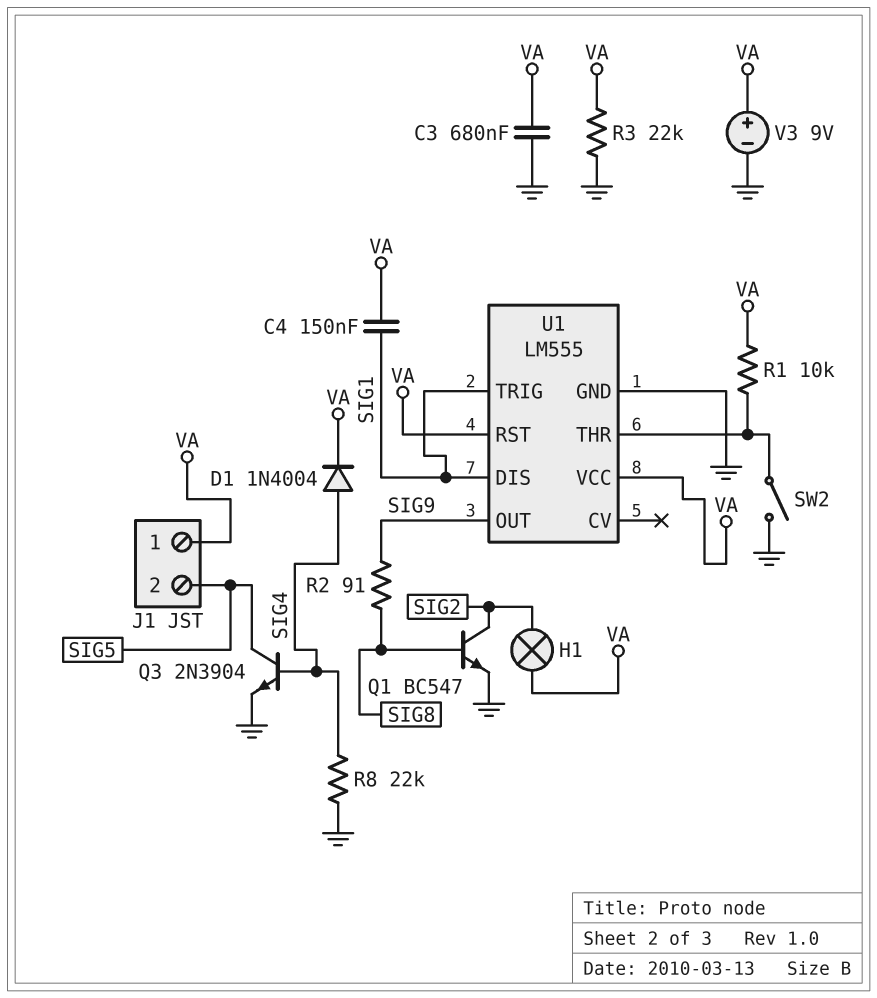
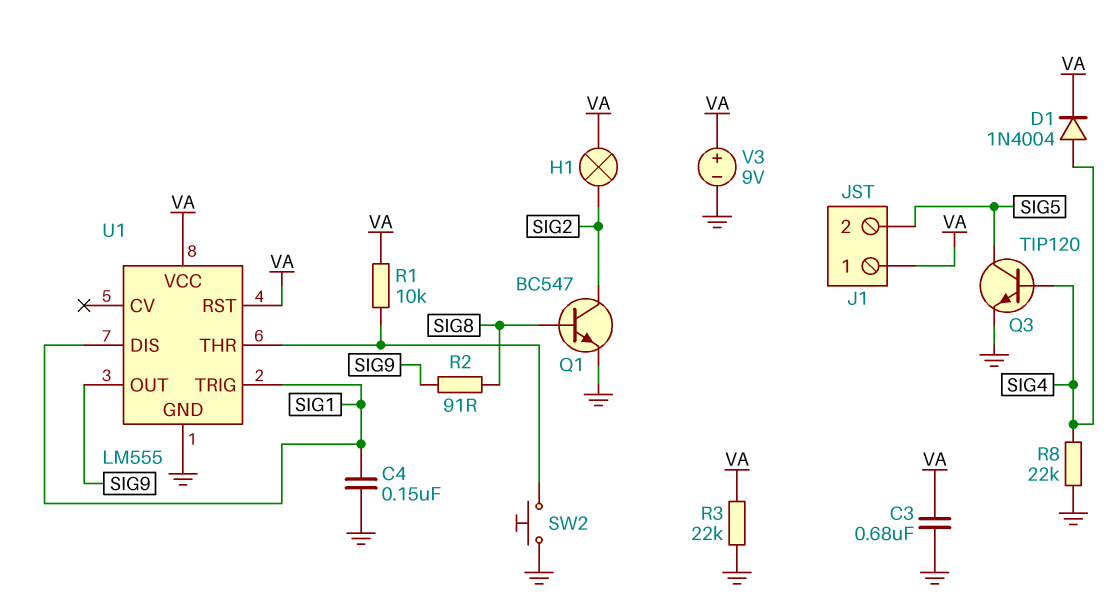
C4: 150nF (SIG1, VA) -> 150nF (GND, SIG1)
Q3: NPN 2N3904 (B SIG4, C SIG5, E GND) -> NPN TIP120 (B SIG4, C SIG5, E GND)
SW2: switch (GND, U1/THR) -> button (GND, U1/THR)

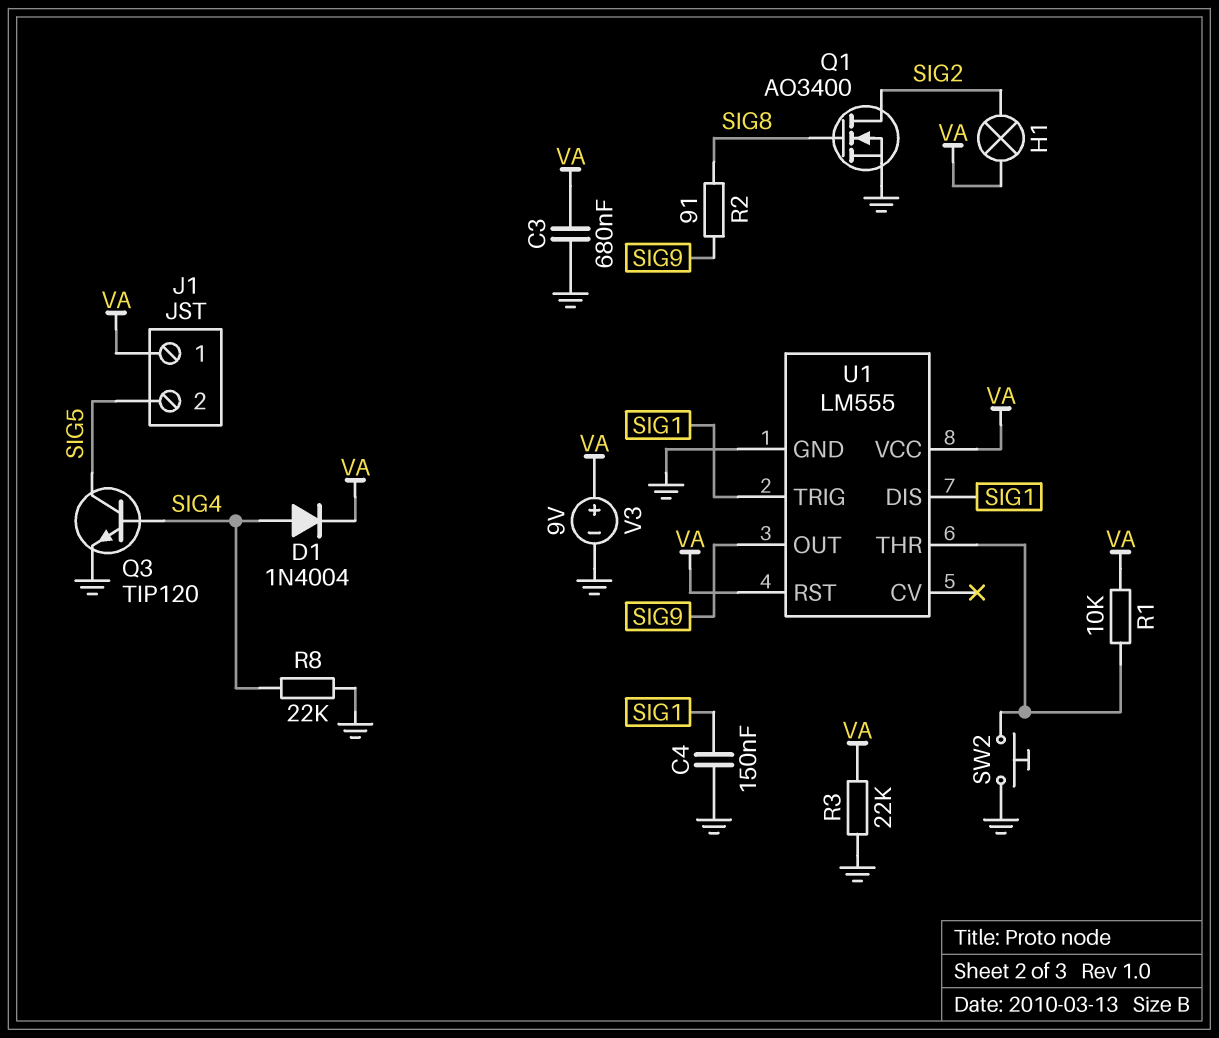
Q1: NPN BC547 (B SIG8, C SIG2, E GND) -> NMOS AO3400 (G SIG8, D SIG2, S GND)

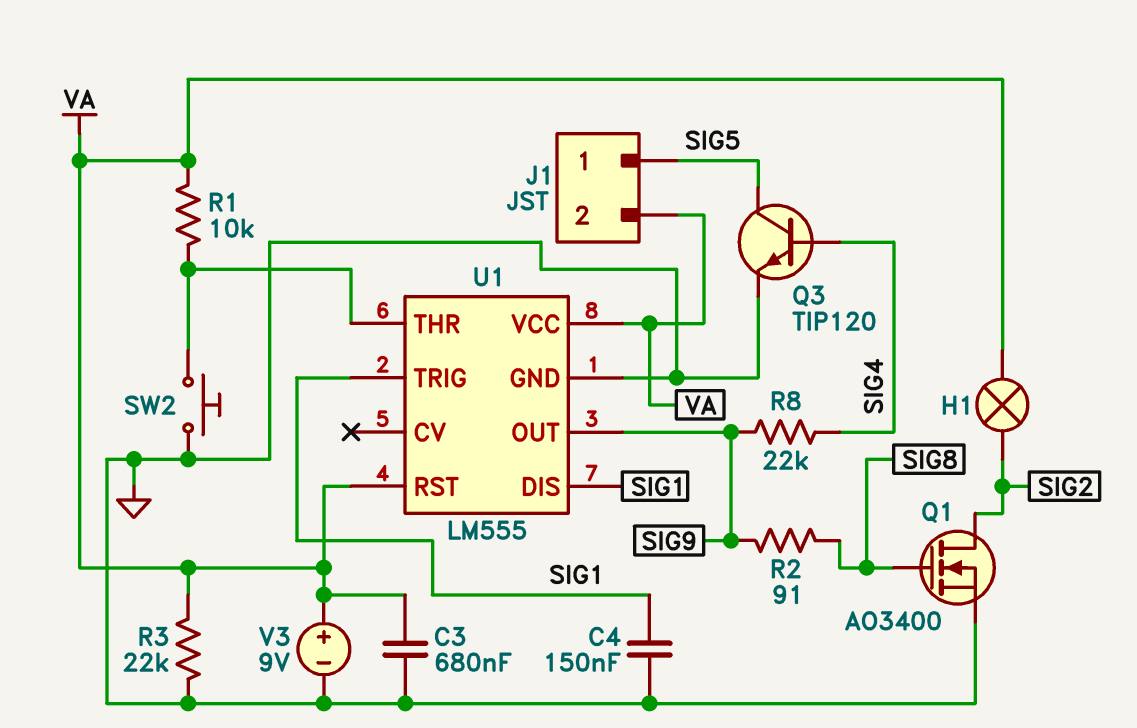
D1: diode 1N4004 (A SIG4, K VA) -> none
J1 pin 1: VA -> SIG5
J1 pin 2: SIG5 -> VA
R8: 22k (GND, SIG4) -> 22k (SIG4, SIG9)

